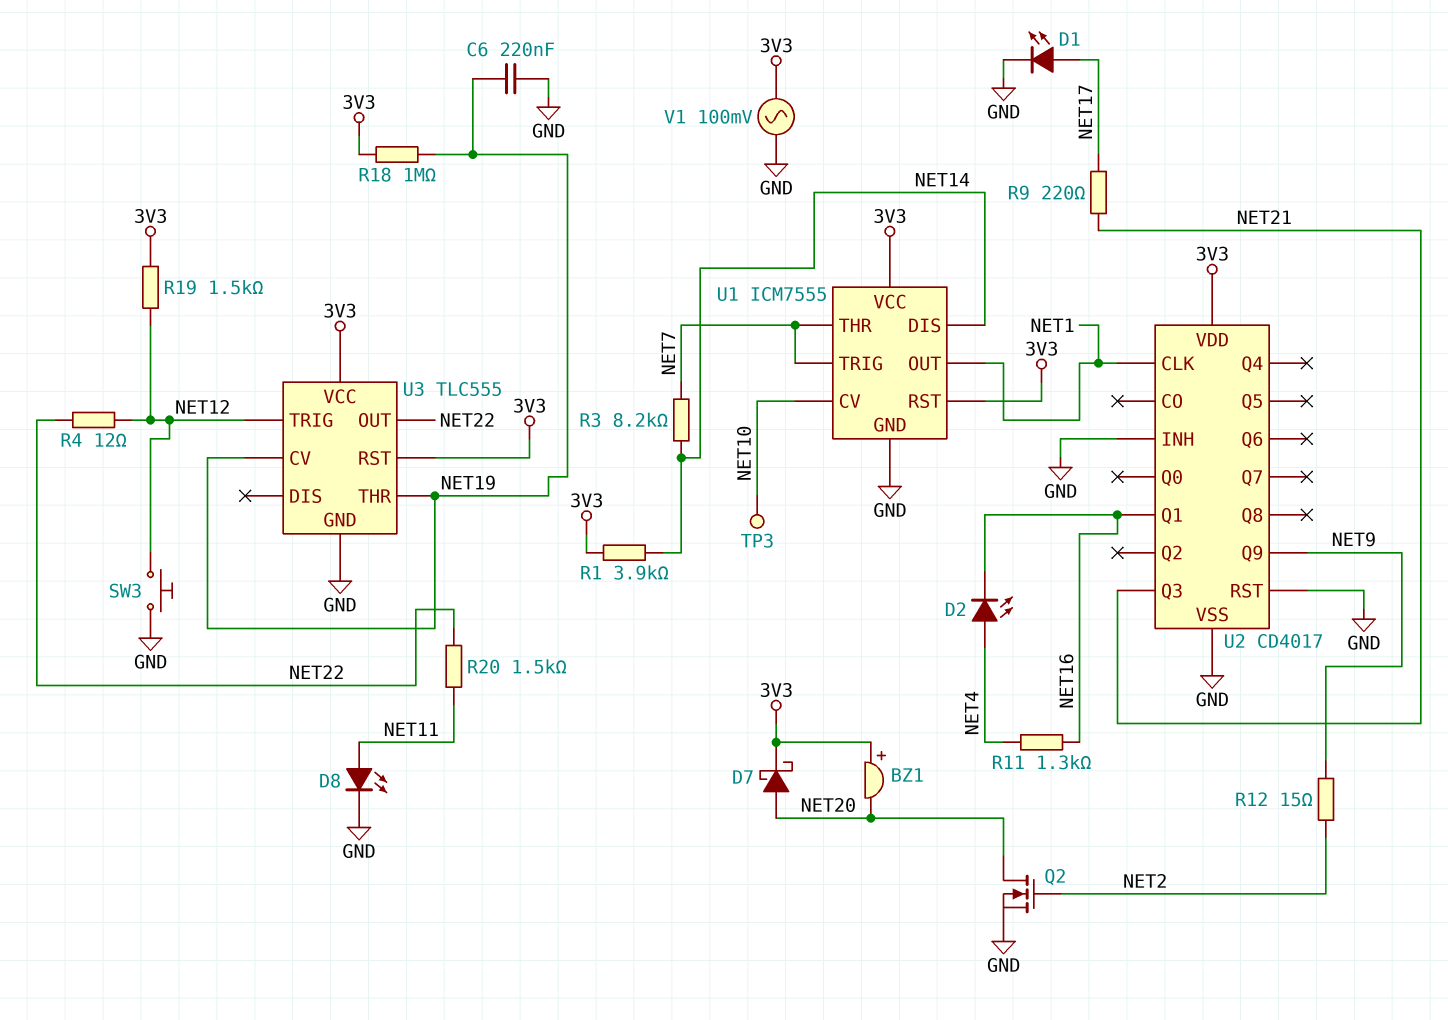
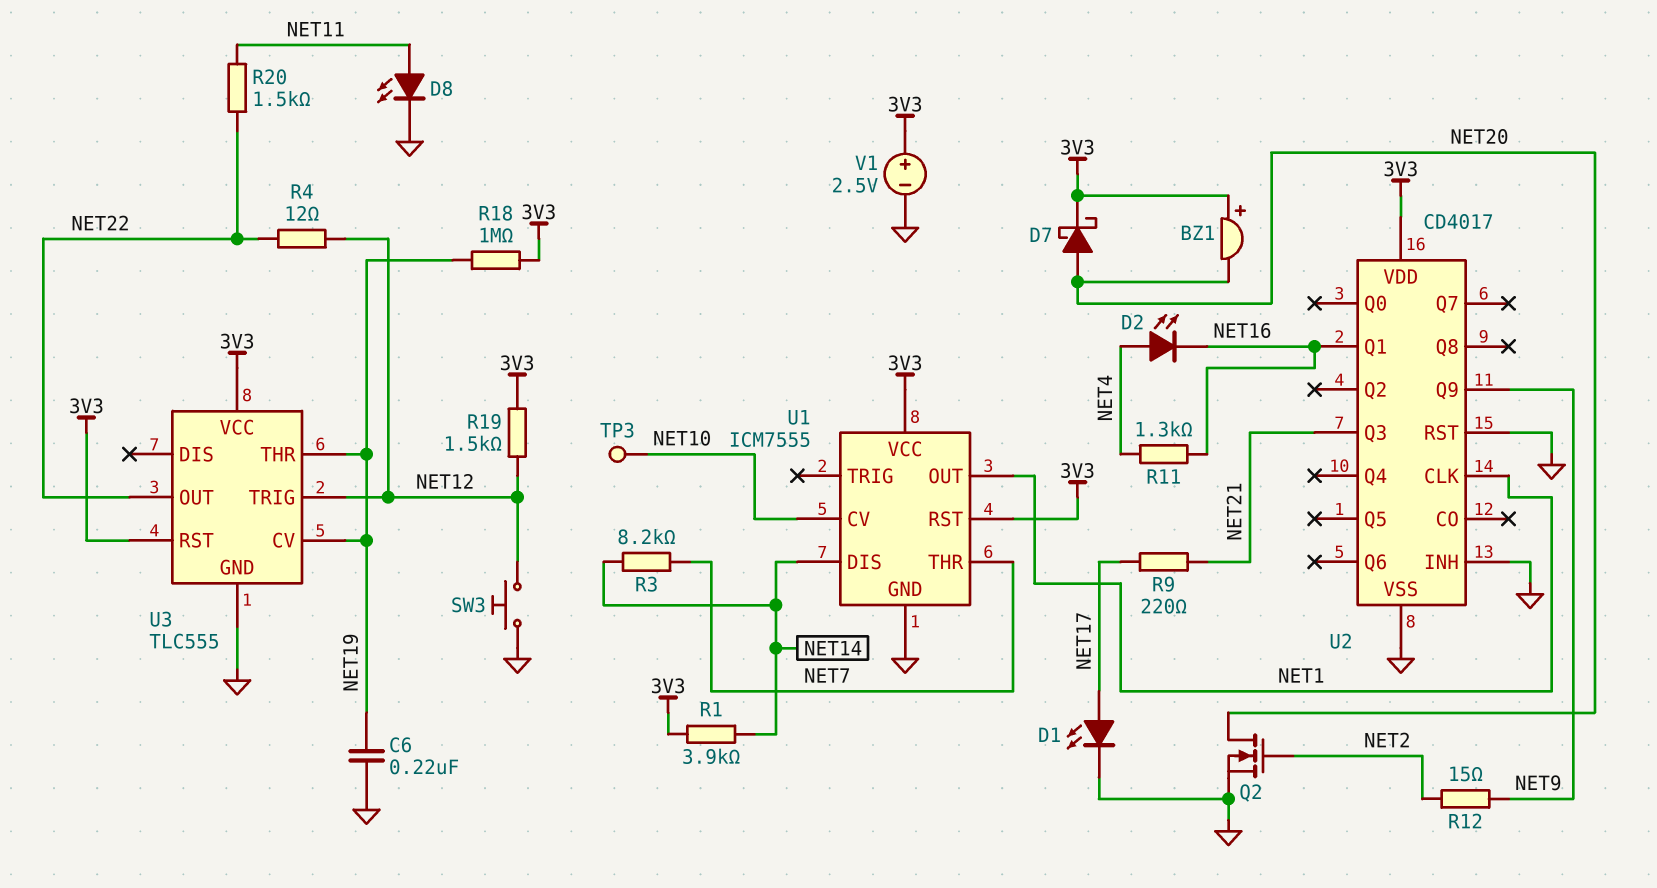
U1 pin TRIG: NET7 -> none
V1: AC 100mV (3V3, GND) -> 2.5V (plus 3V3, minus GND)

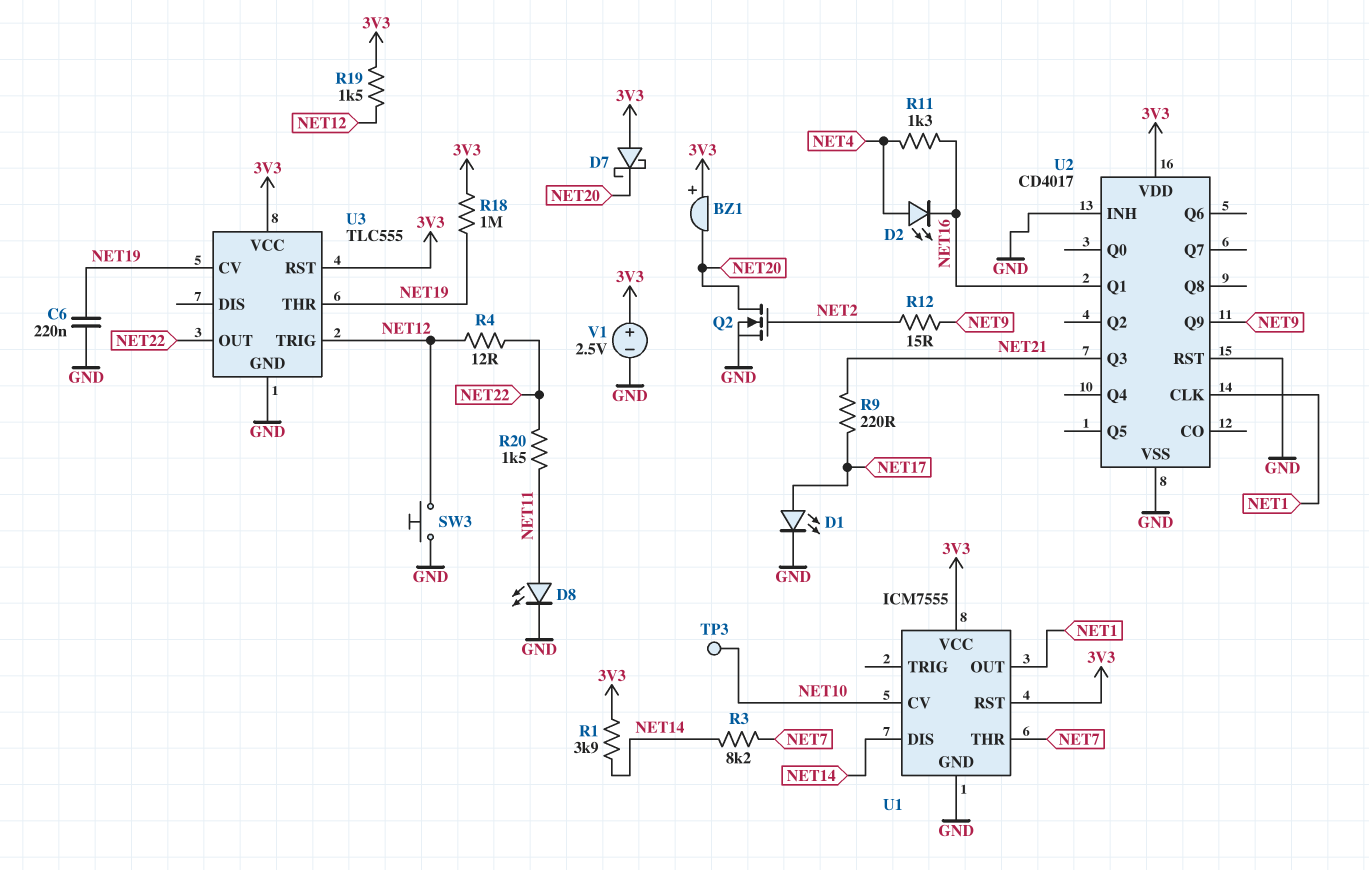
D7: schottky (A NET20, K 3V3) -> schottky (A 3V3, K NET20)

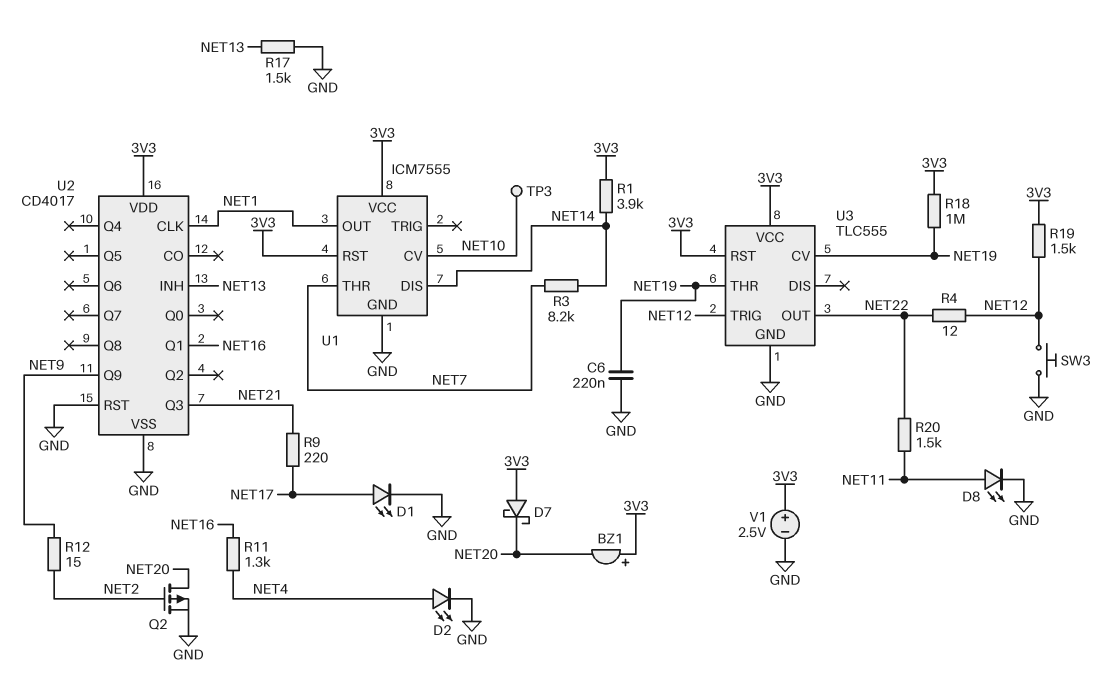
D2: LED (A NET4, K NET16) -> LED (A NET4, K GND)
Q2: NMOS (G NET2, D NET20, S GND) -> PMOS (G NET2, D NET20, S GND)
R17: none -> 1.5k (GND, NET13)
U2 pin INH: GND -> NET13

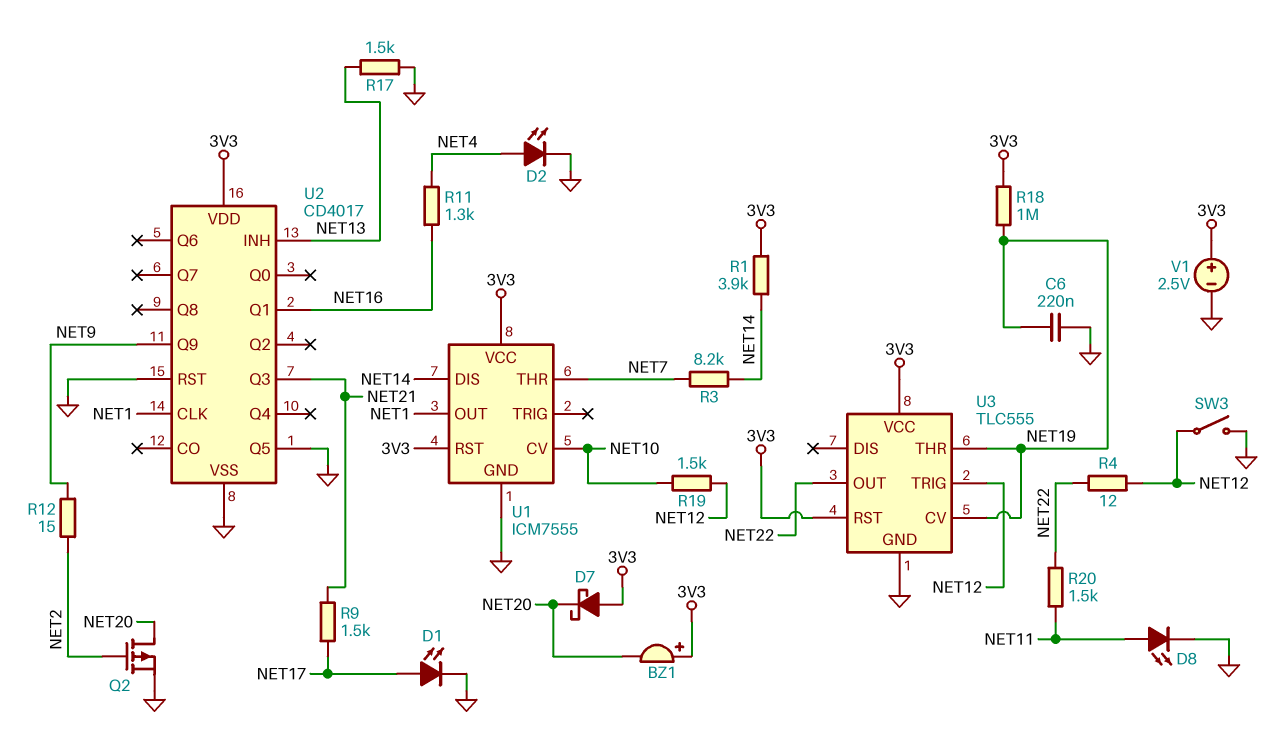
R9: 220 (NET17, NET21) -> 1.5k (NET17, NET21)
R19: 1.5k (3V3, NET12) -> 1.5k (NET10, NET12)
SW3: button (GND, NET12) -> switch (GND, NET12)
TP3: test point (NET10) -> none
U2 pin Q5: none -> GND

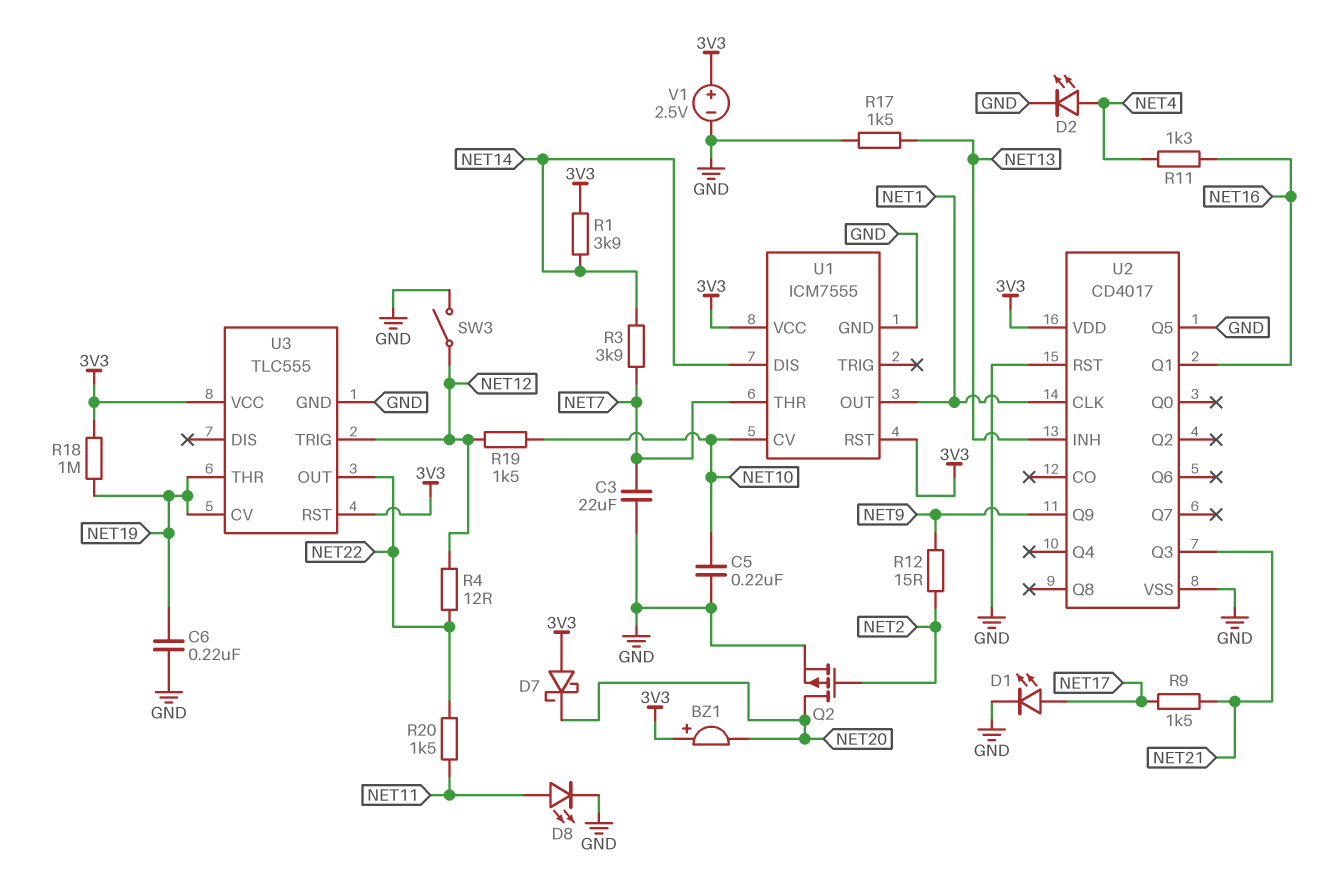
C3: none -> 22uF (GND, NET7)
C5: none -> 220nF (GND, NET10)
R3: 8.2k (NET7, NET14) -> 3.9k (NET7, NET14)

